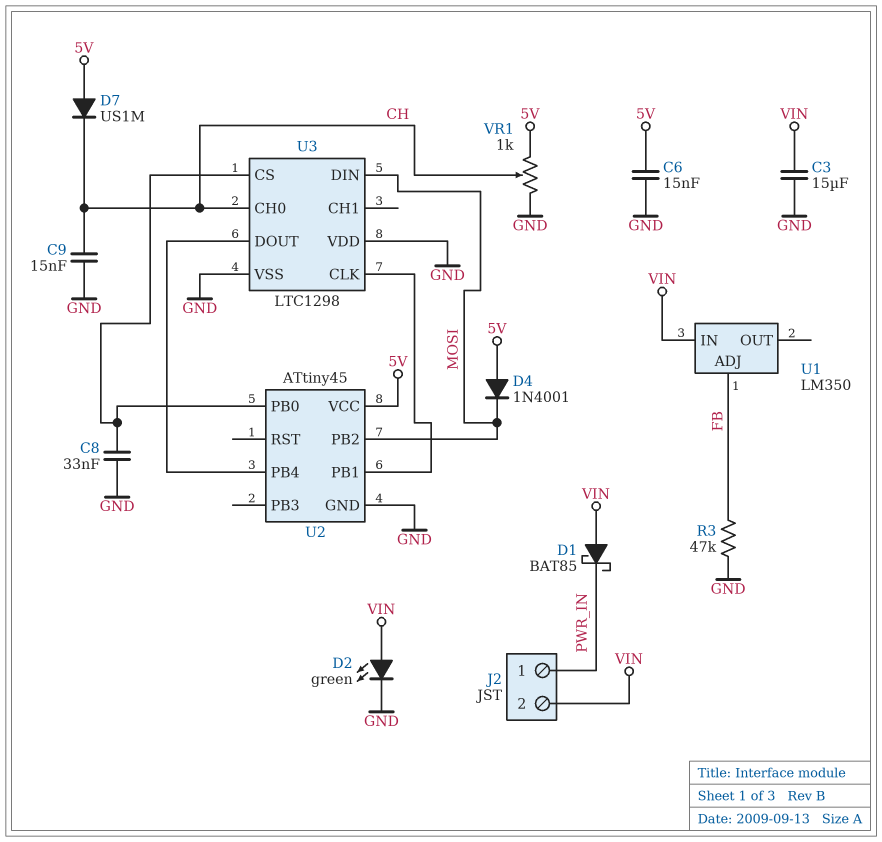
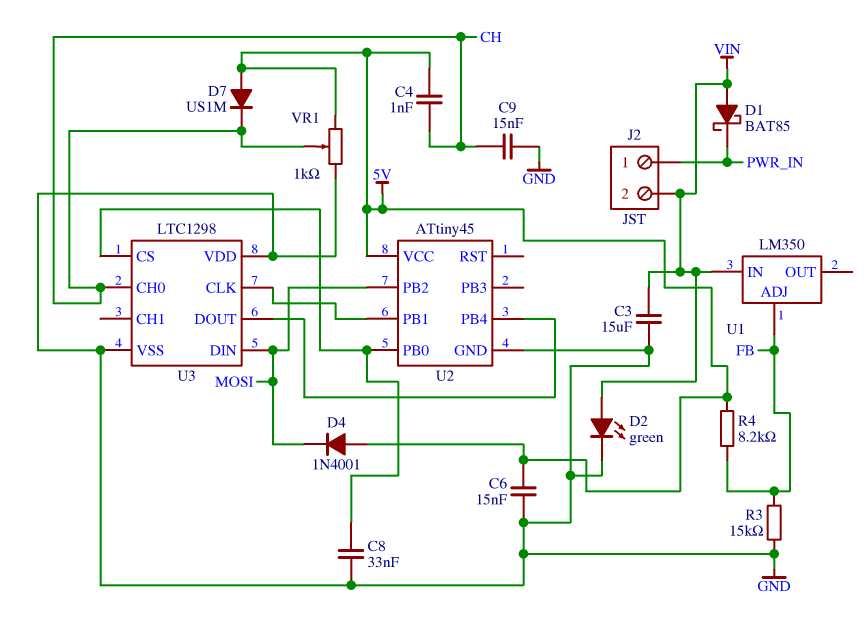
C4: none -> 1nF (5V, CH)
R3: 47k (FB, GND) -> 15k (FB, GND)
R4: none -> 8.2k (5V, FB)

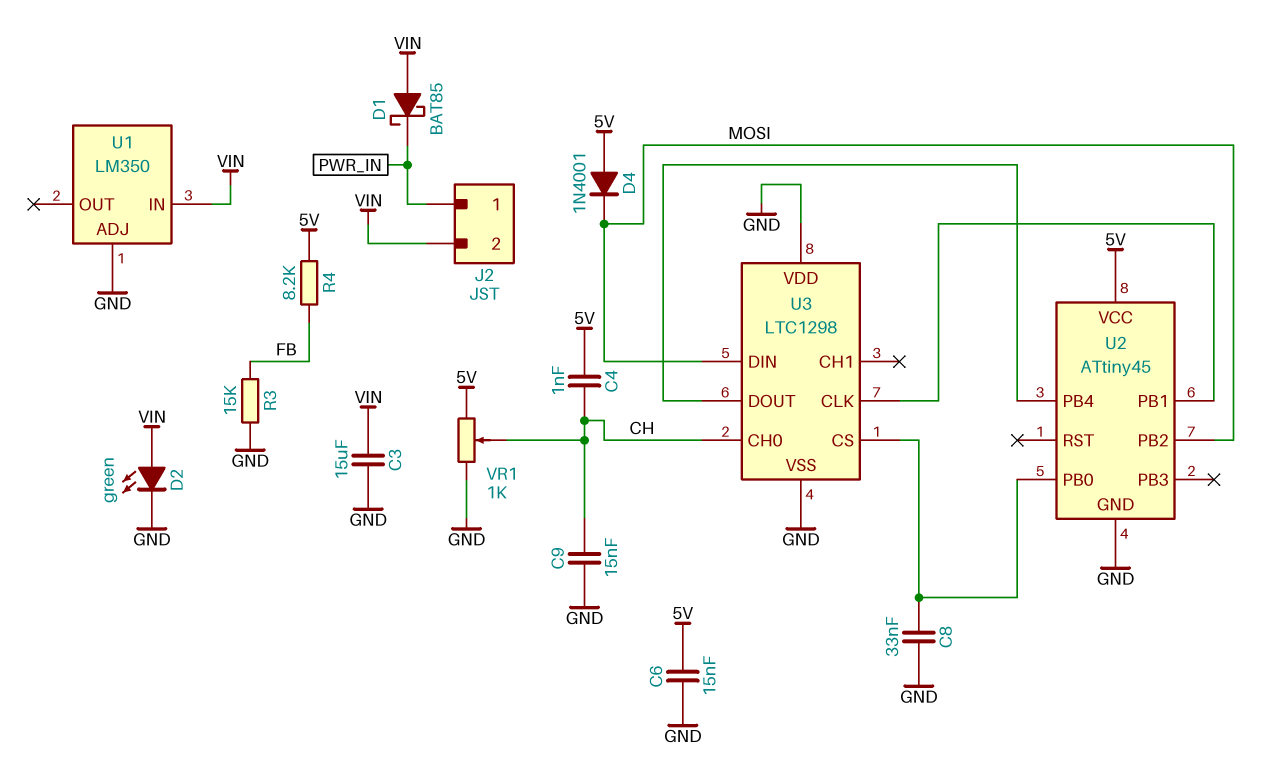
D7: diode US1M (A 5V, K CH) -> none
U1 pin ADJ: FB -> GND

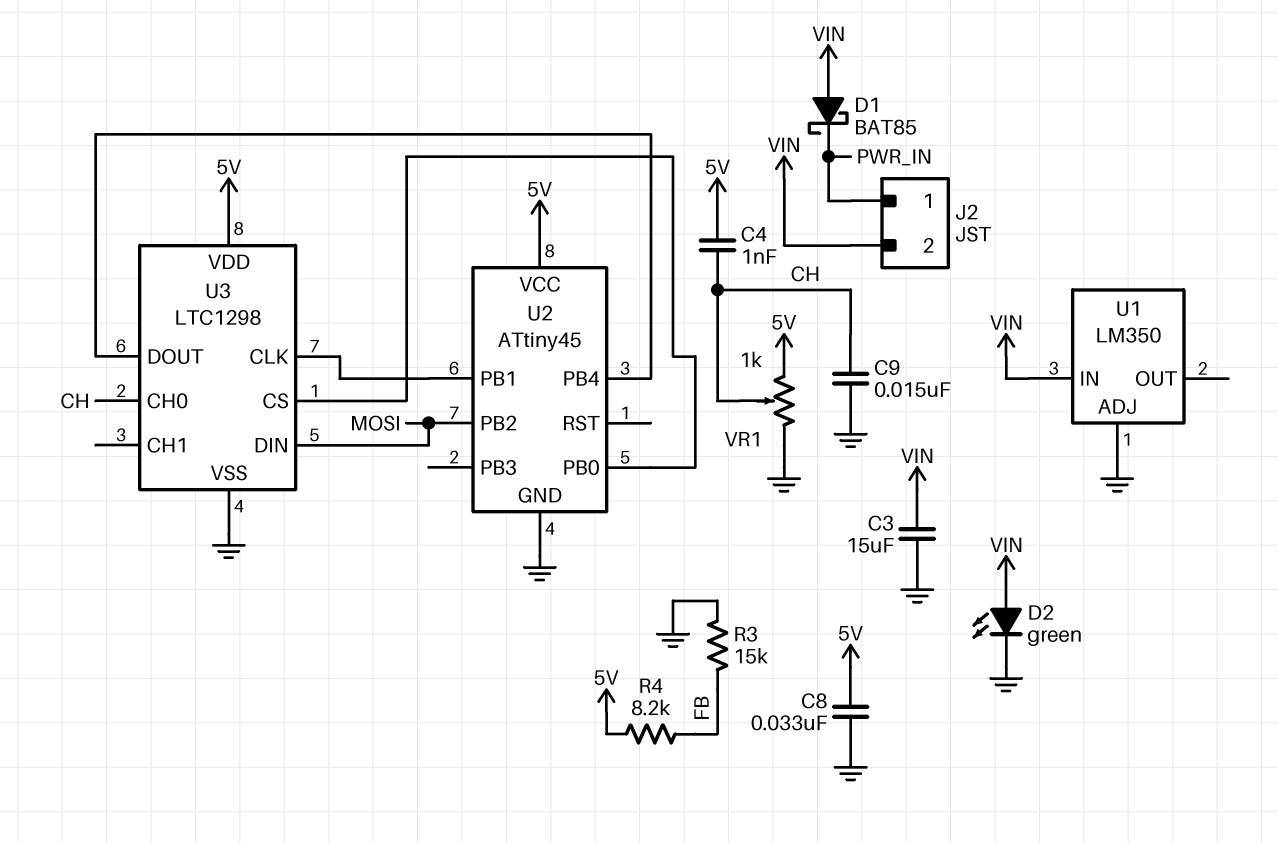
C6: 15nF (5V, GND) -> none
C8: 33nF (GND, U2/PB0) -> 33nF (5V, GND)
D4: diode 1N4001 (A 5V, K MOSI) -> none
U3 pin VDD: GND -> 5V

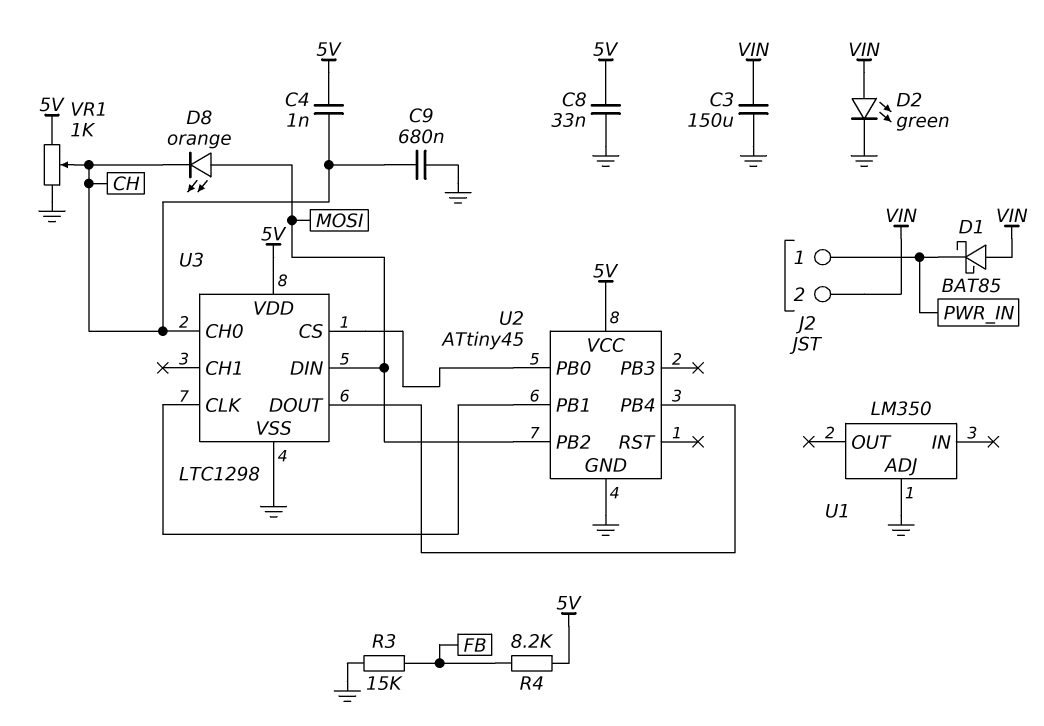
C3: 15uF (GND, VIN) -> 150uF (GND, VIN)
C9: 15nF (CH, GND) -> 680nF (CH, GND)
D8: none -> LED orange (A MOSI, K CH)
U1 pin IN: VIN -> none

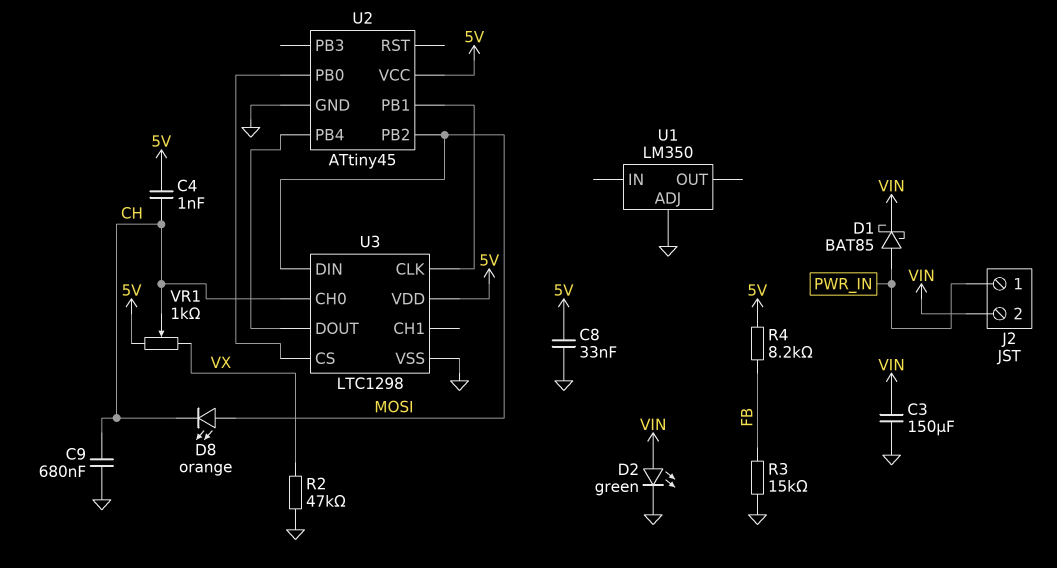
D1: schottky BAT85 (A VIN, K PWR_IN) -> schottky BAT85 (A PWR_IN, K VIN)
R2: none -> 47k (GND, VX)
VR1: 1k (5V, GND, wiper CH) -> 1k (5V, VX, wiper CH)

